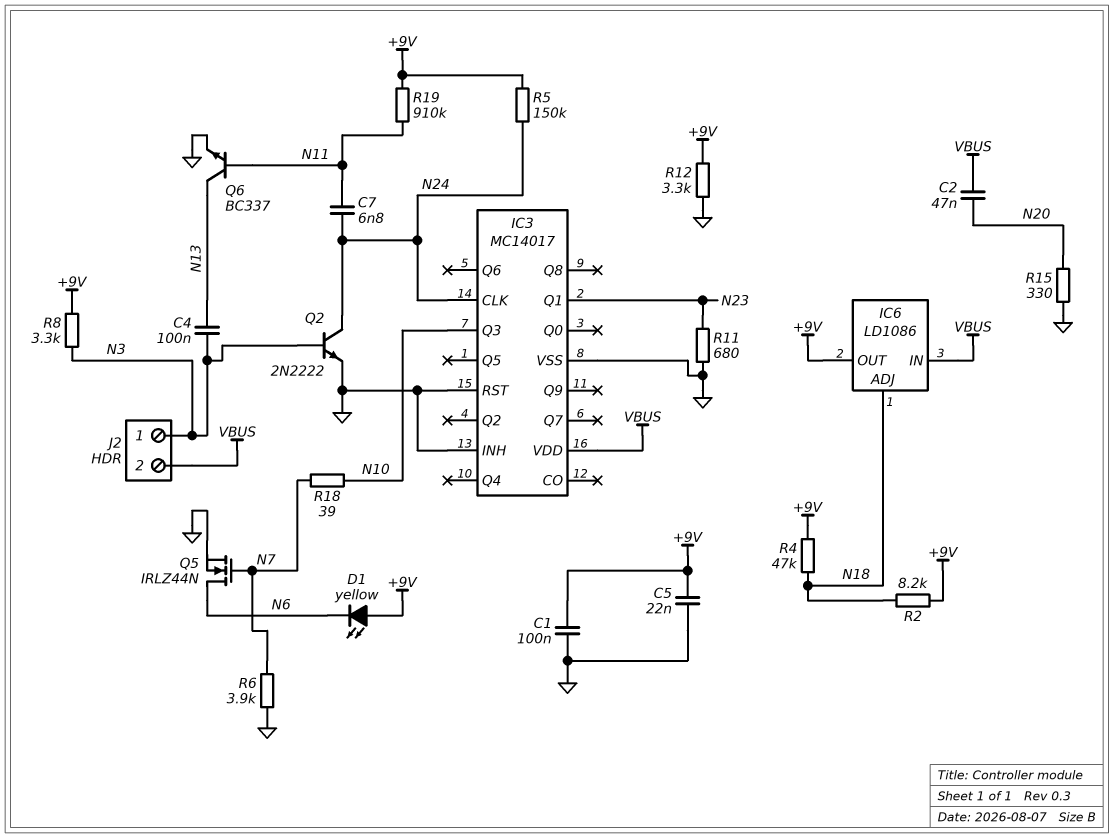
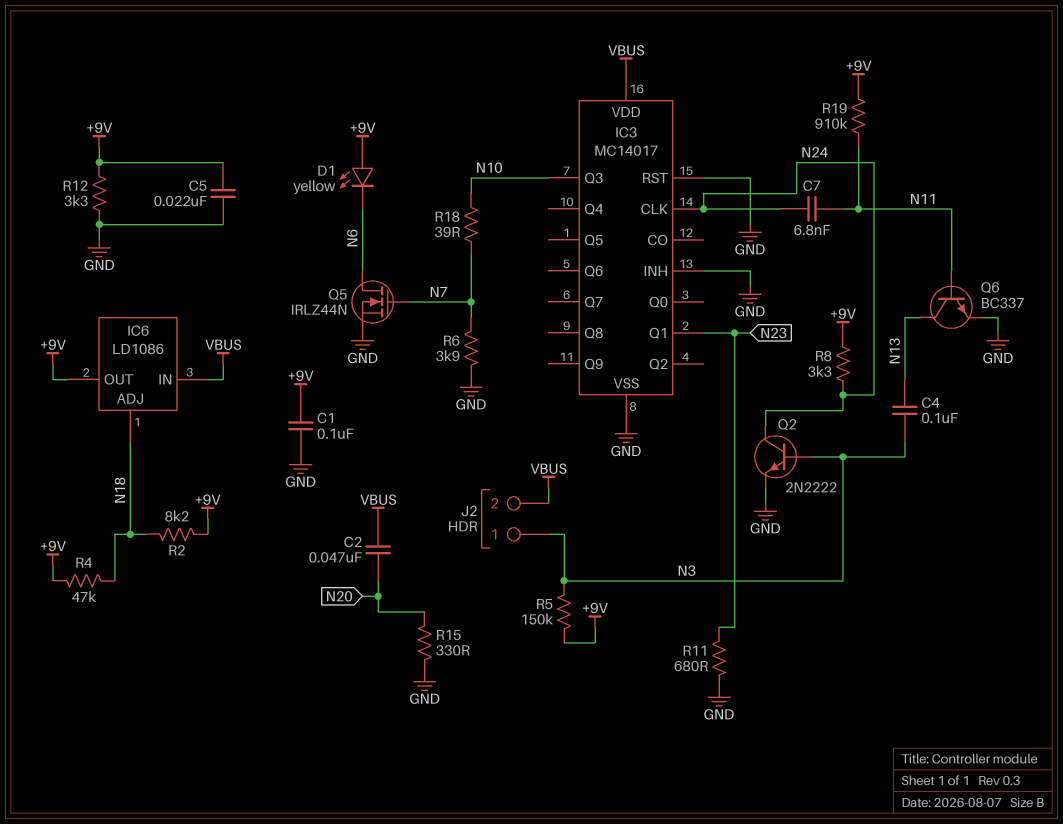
R5: 150k (+9V, N24) -> 150k (+9V, N3)
R8: 3.3k (+9V, N3) -> 3.3k (+9V, N24)

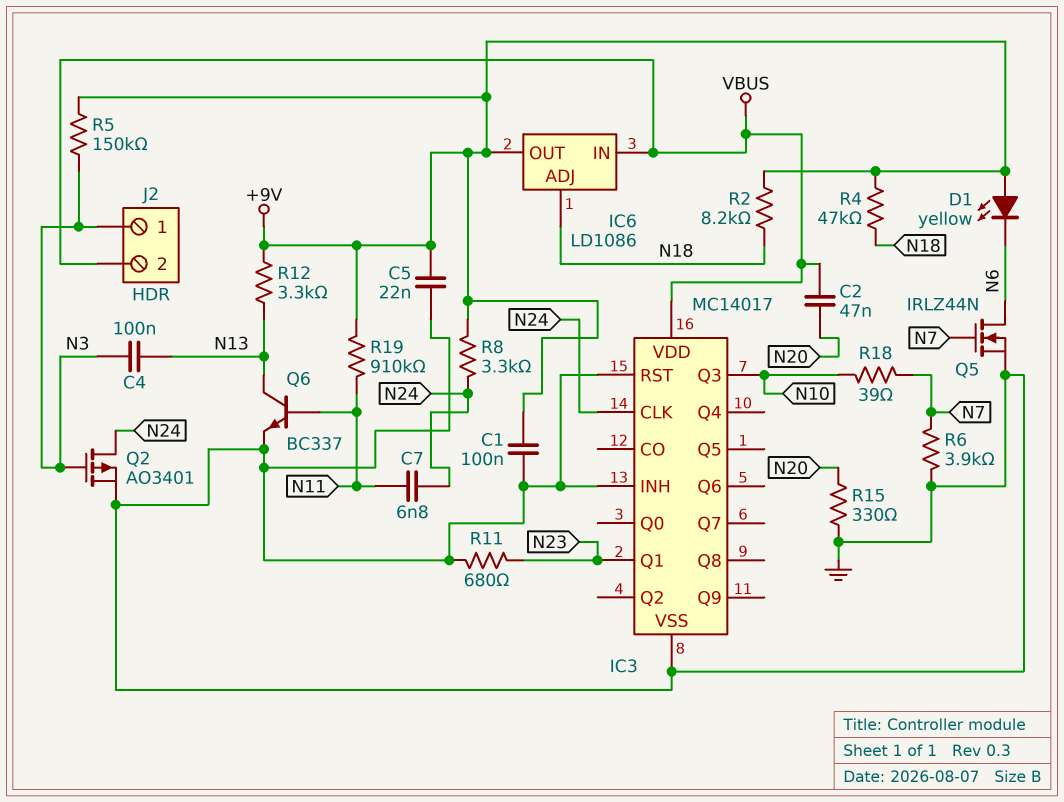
Q2: NPN 2N2222 (B N3, C N24, E GND) -> PMOS AO3401 (G N3, D N24, S GND)
R12: 3.3k (+9V, GND) -> 3.3k (+9V, N13)

